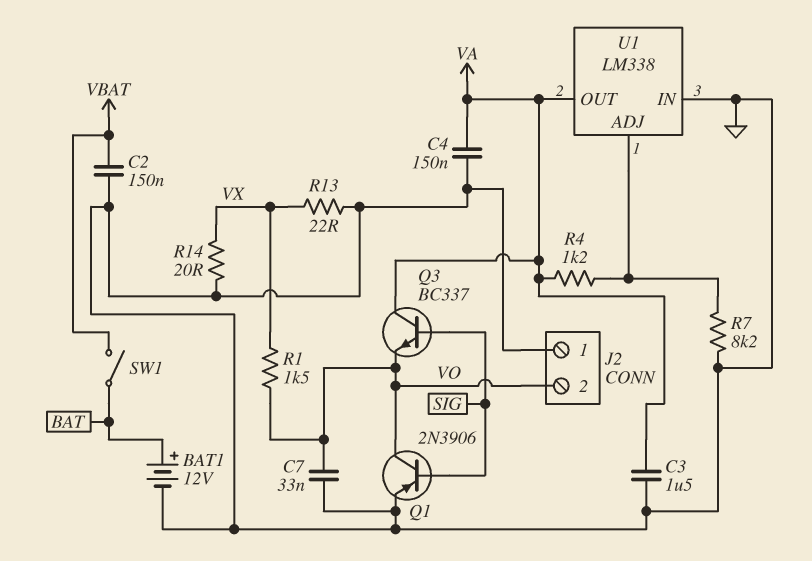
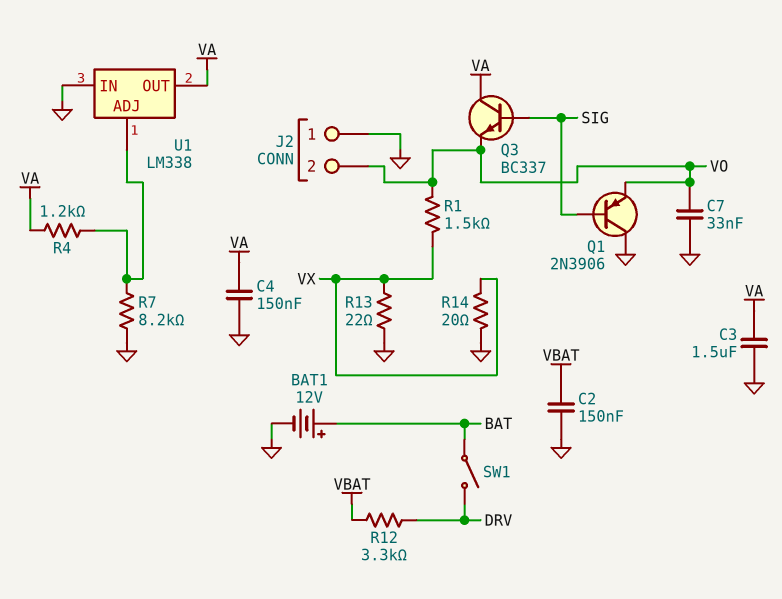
Q1: PNP 2N3906 (B SIG, C VO, E GND) -> PNP 2N3906 (B SIG, C GND, E VO)
R12: none -> 3.3k (DRV, VBAT)
SW1: switch (BAT, VBAT) -> switch (BAT, DRV)

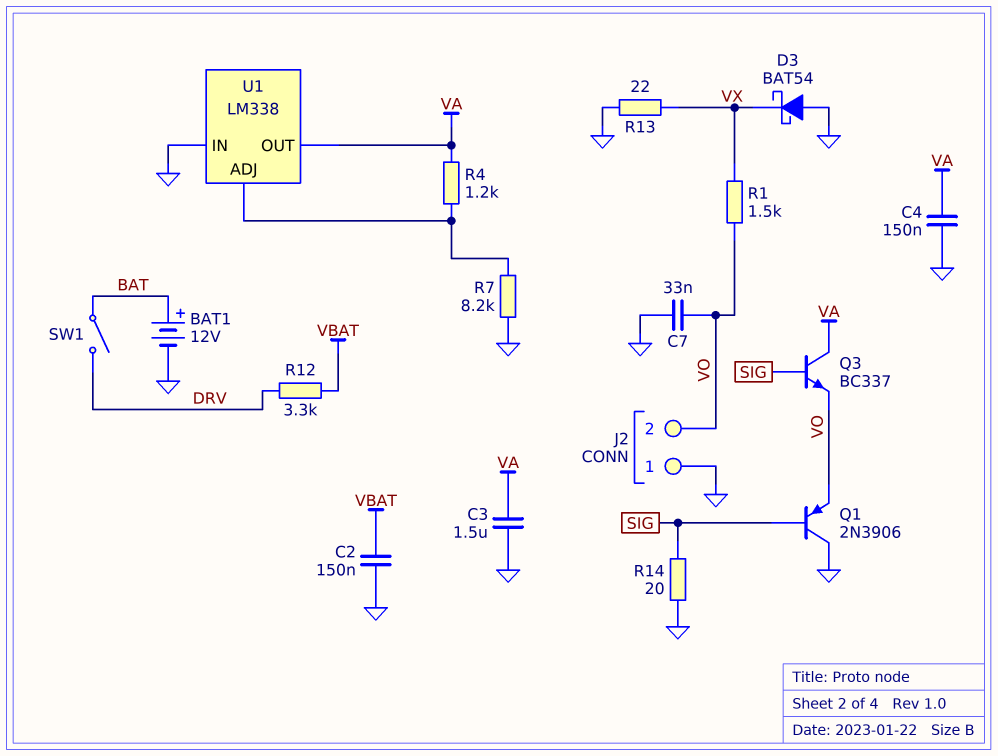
D3: none -> schottky BAT54 (A GND, K VX)
R14: 20 (GND, VX) -> 20 (GND, SIG)

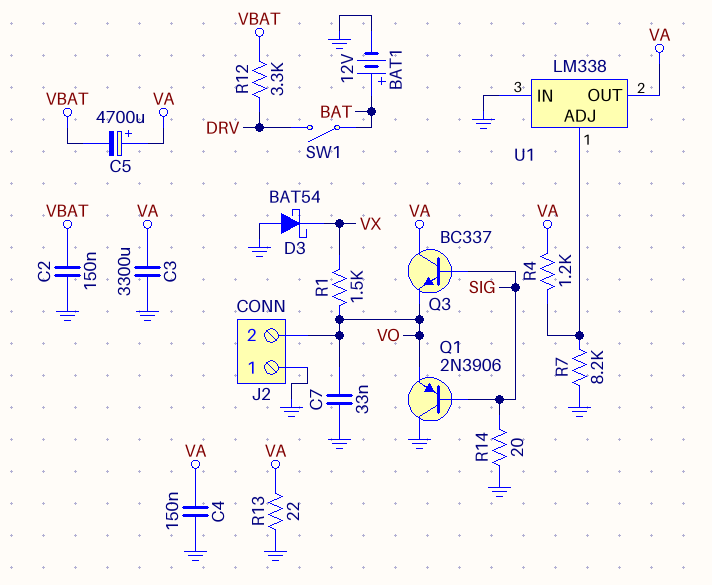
C3: 1.5uF (GND, VA) -> 3300uF (GND, VA)
C5: none -> 4700uF (plus VA, minus VBAT)
R13: 22 (GND, VX) -> 22 (GND, VA)

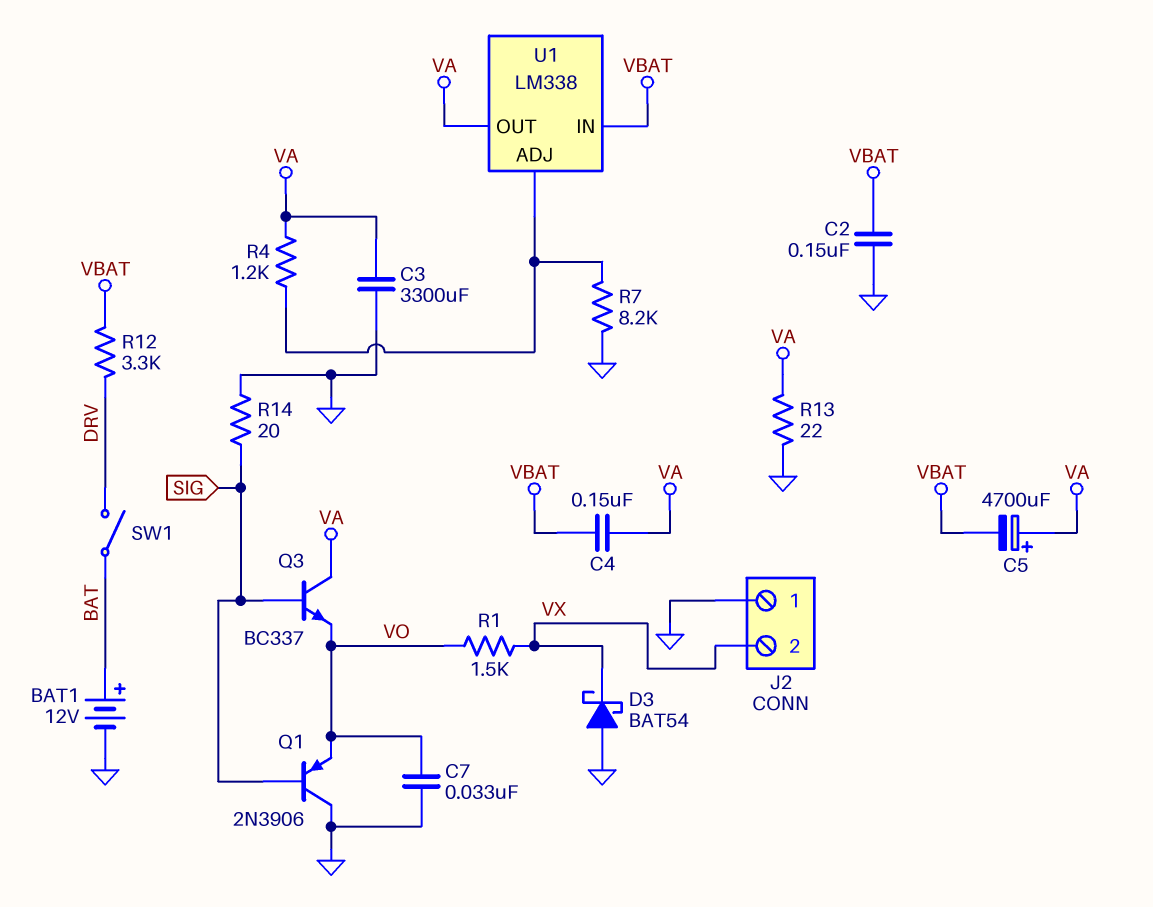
C4: 150nF (GND, VA) -> 150nF (VA, VBAT)
J2 pin 2: VO -> VX
U1 pin IN: GND -> VBAT

